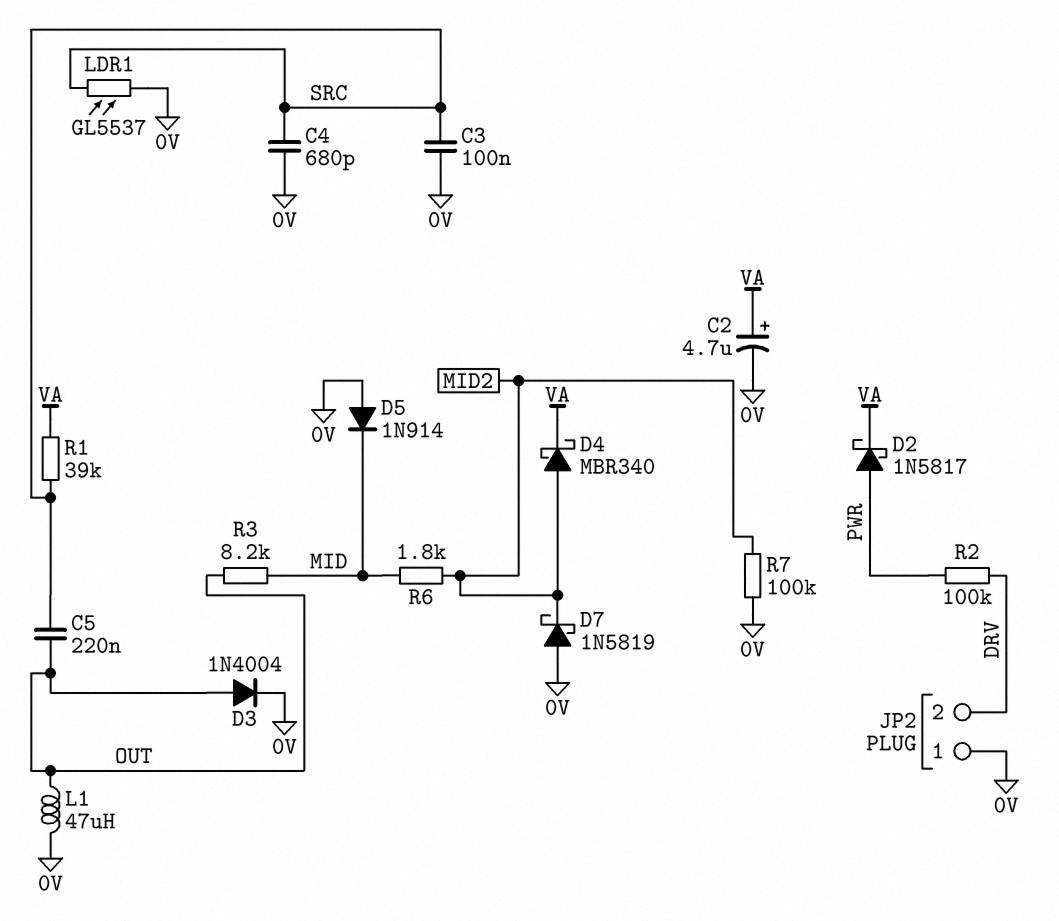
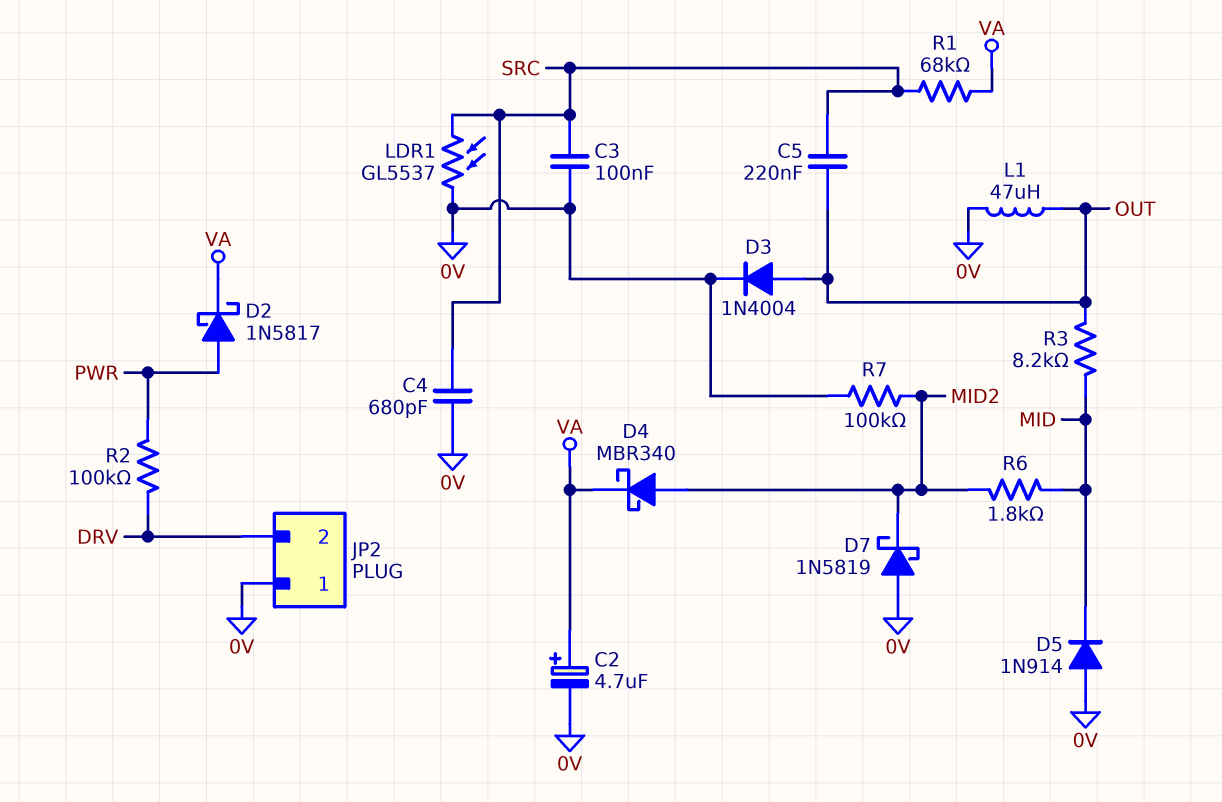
R1: 39k (SRC, VA) -> 68k (SRC, VA)

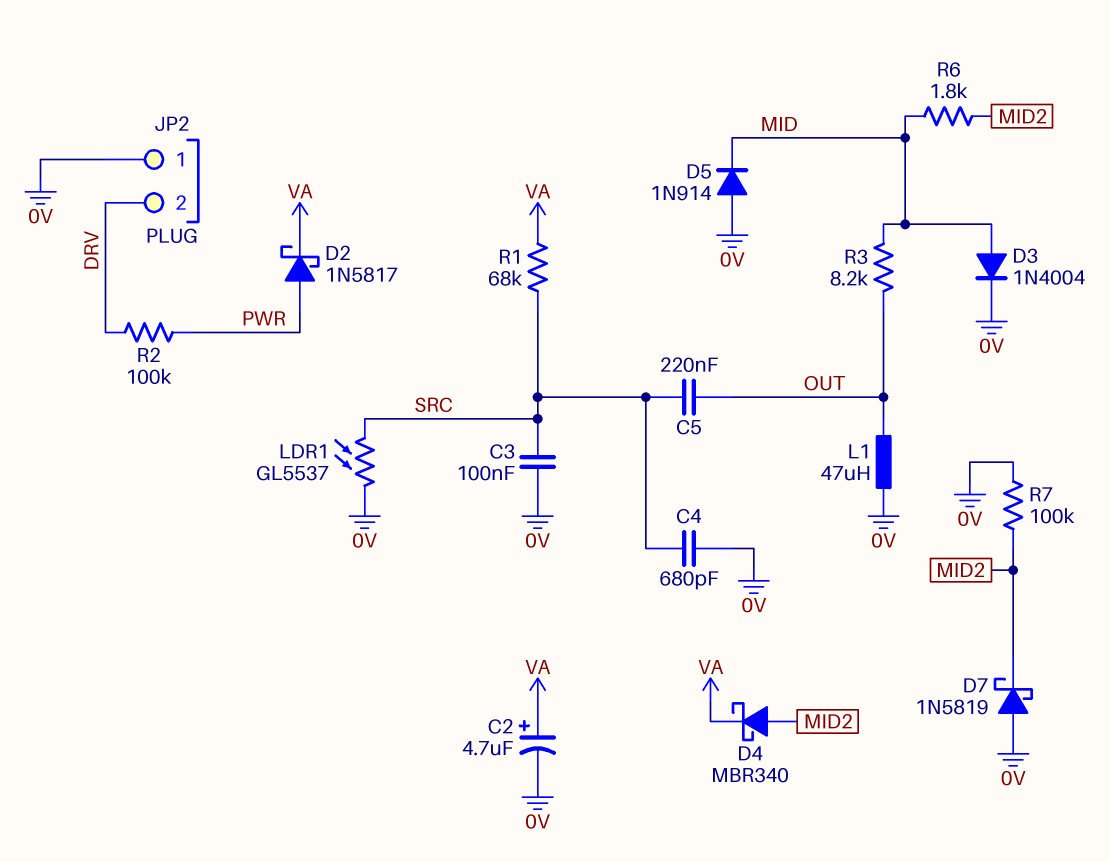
D3: diode 1N4004 (A OUT, K 0V) -> diode 1N4004 (A MID, K 0V)

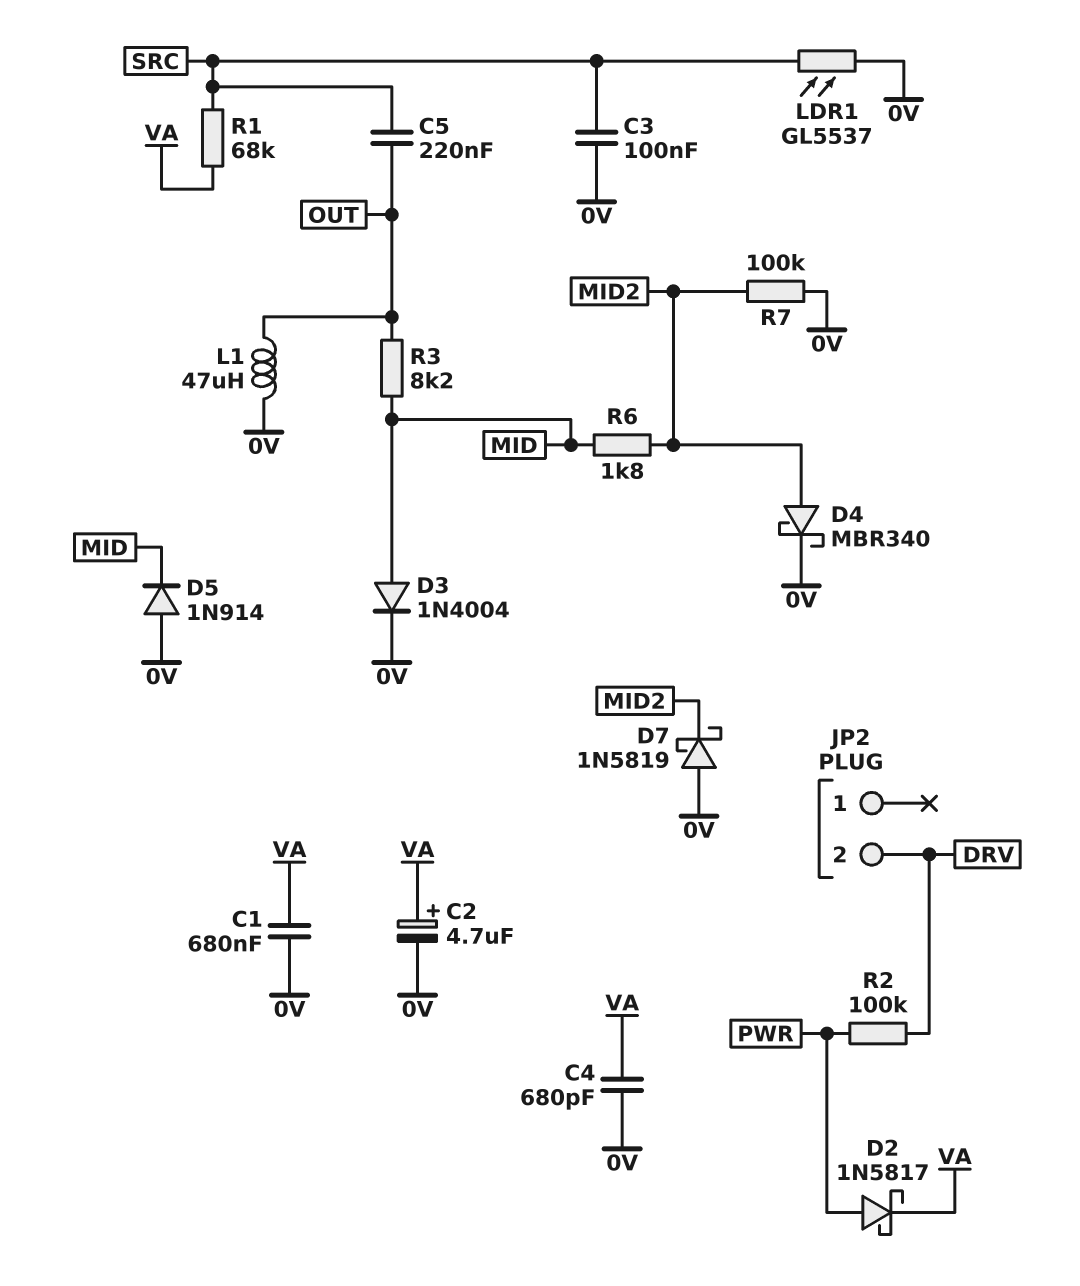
C1: none -> 680nF (0V, VA)
C4: 680pF (0V, SRC) -> 680pF (0V, VA)
D4: schottky MBR340 (A MID2, K VA) -> schottky MBR340 (A MID2, K 0V)
JP2 pin 1: 0V -> none

